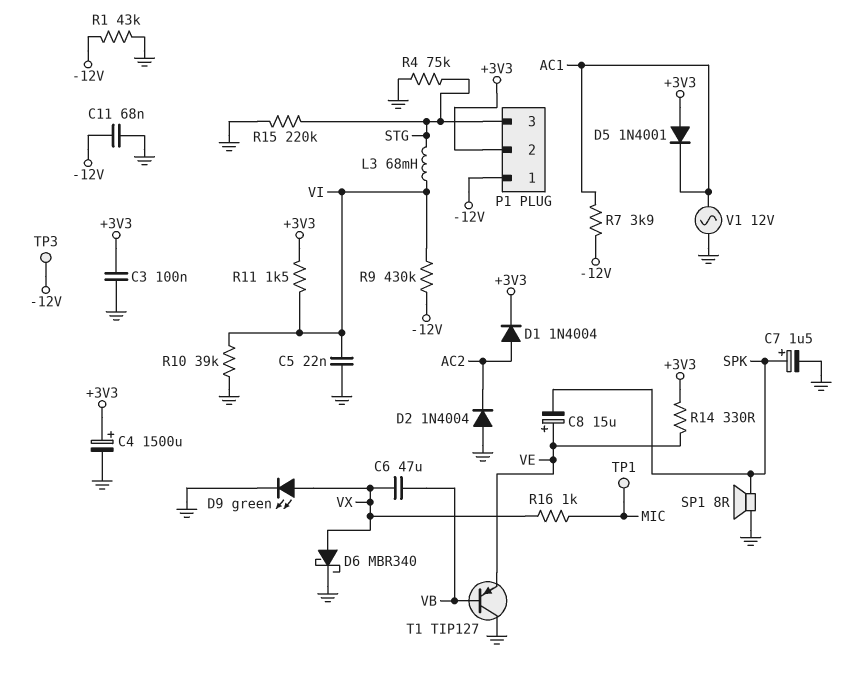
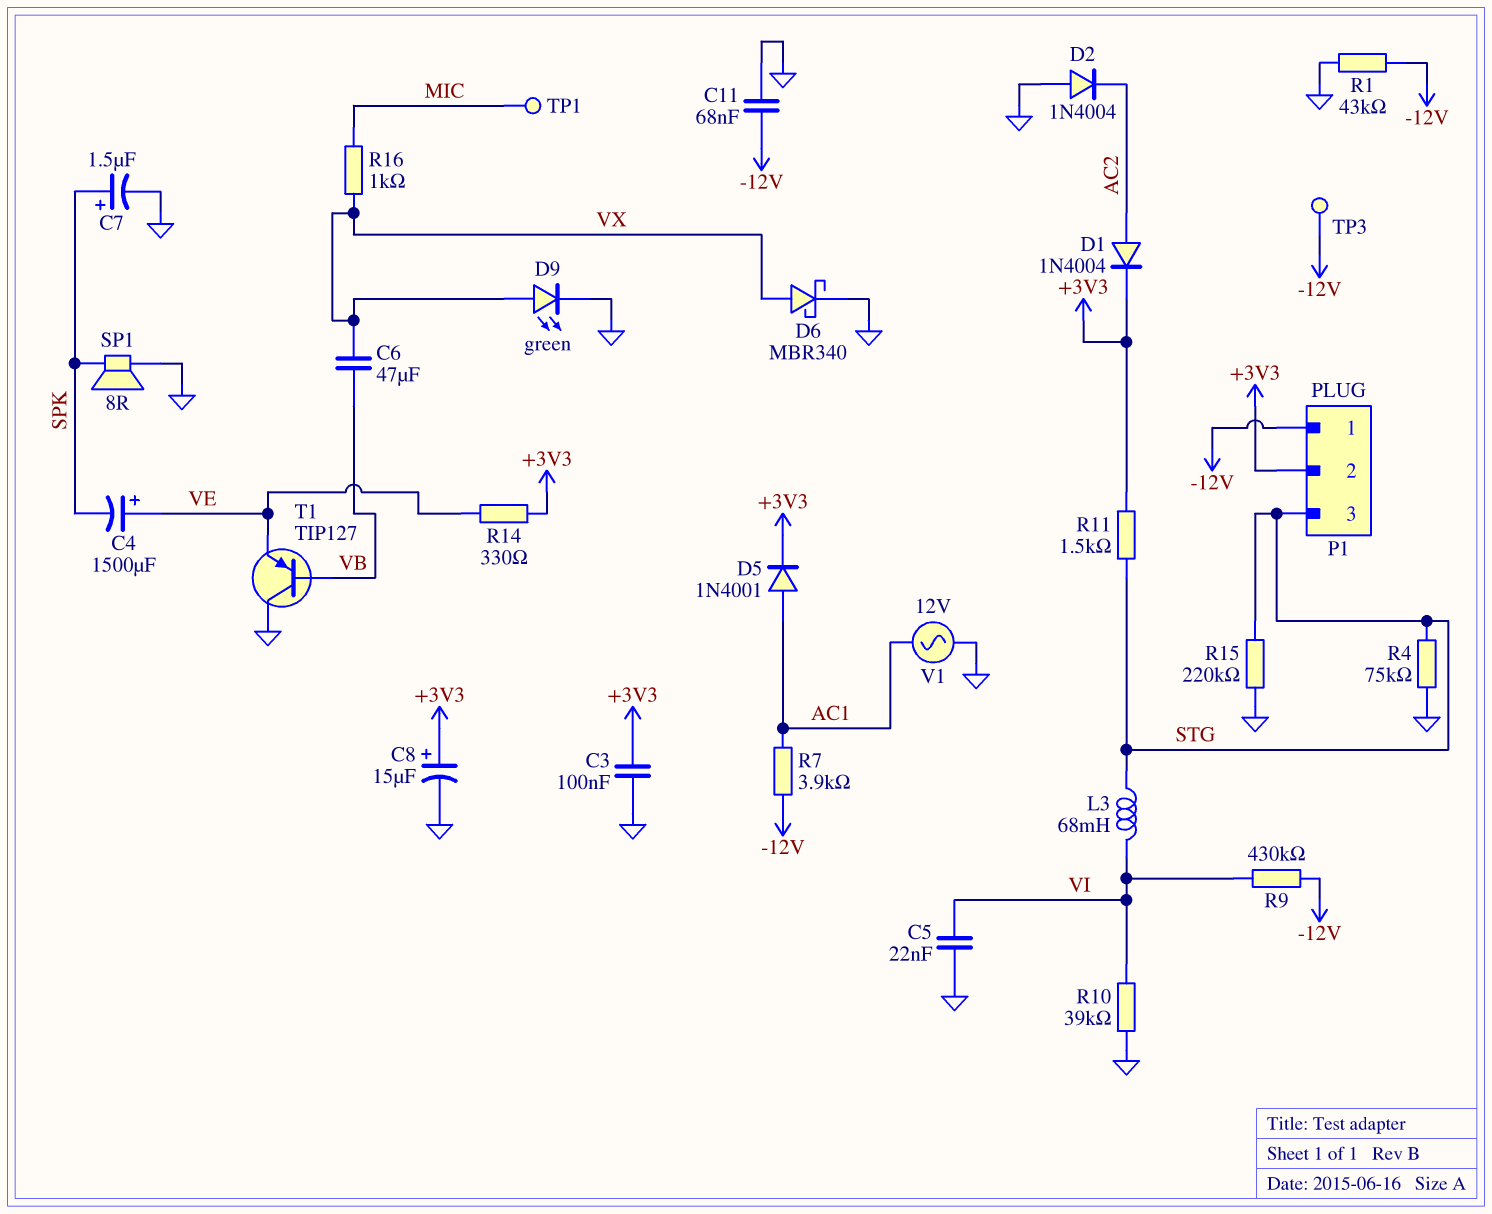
C4: 1500uF (plus +3V3, minus GND) -> 1500uF (plus VE, minus SPK)
C8: 15uF (plus VE, minus SPK) -> 15uF (plus +3V3, minus GND)
D5: diode 1N4001 (A +3V3, K AC1) -> diode 1N4001 (A AC1, K +3V3)
R11: 1.5k (+3V3, VI) -> 1.5k (+3V3, STG)

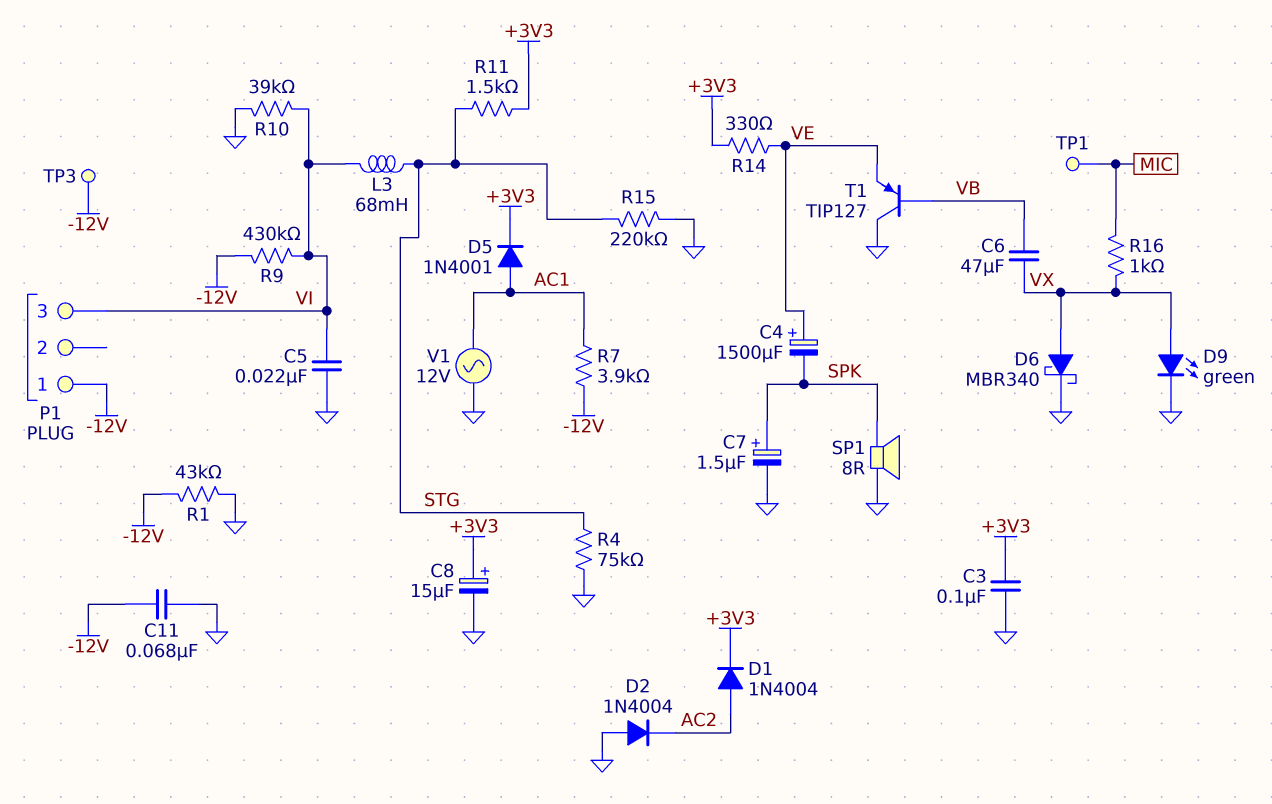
P1 pin 2: +3V3 -> none
P1 pin 3: STG -> VI

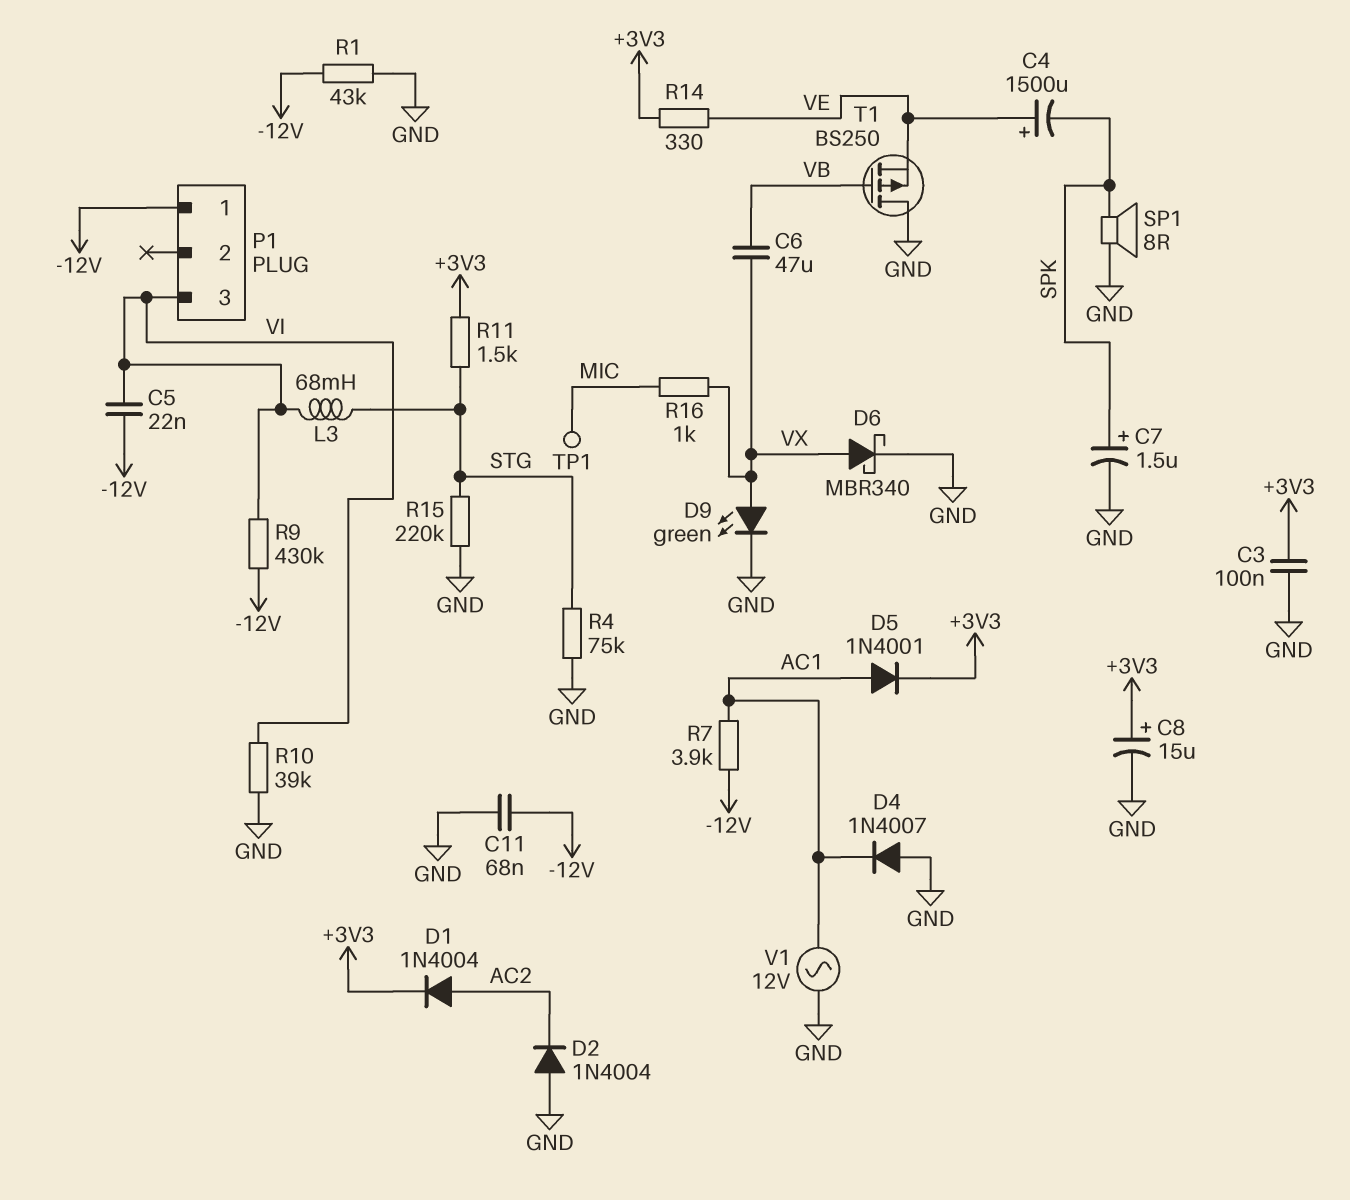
C5: 22nF (GND, VI) -> 22nF (-12V, VI)
D4: none -> diode 1N4007 (A GND, K AC1)
T1: PNP TIP127 (B VB, C GND, E VE) -> PMOS BS250 (G VB, D GND, S VE)
TP3: test point (-12V) -> none

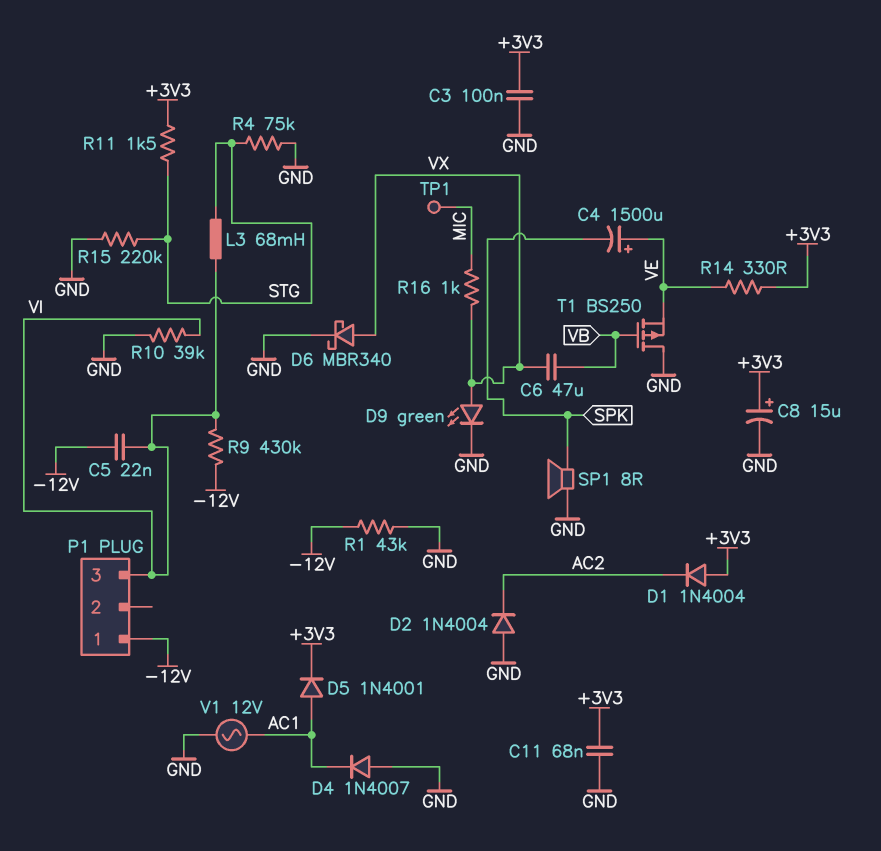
C7: 1.5uF (plus SPK, minus GND) -> none
C11: 68nF (-12V, GND) -> 68nF (+3V3, GND)
D1: diode 1N4004 (A AC2, K +3V3) -> diode 1N4004 (A +3V3, K AC2)
R7: 3.9k (-12V, AC1) -> none

